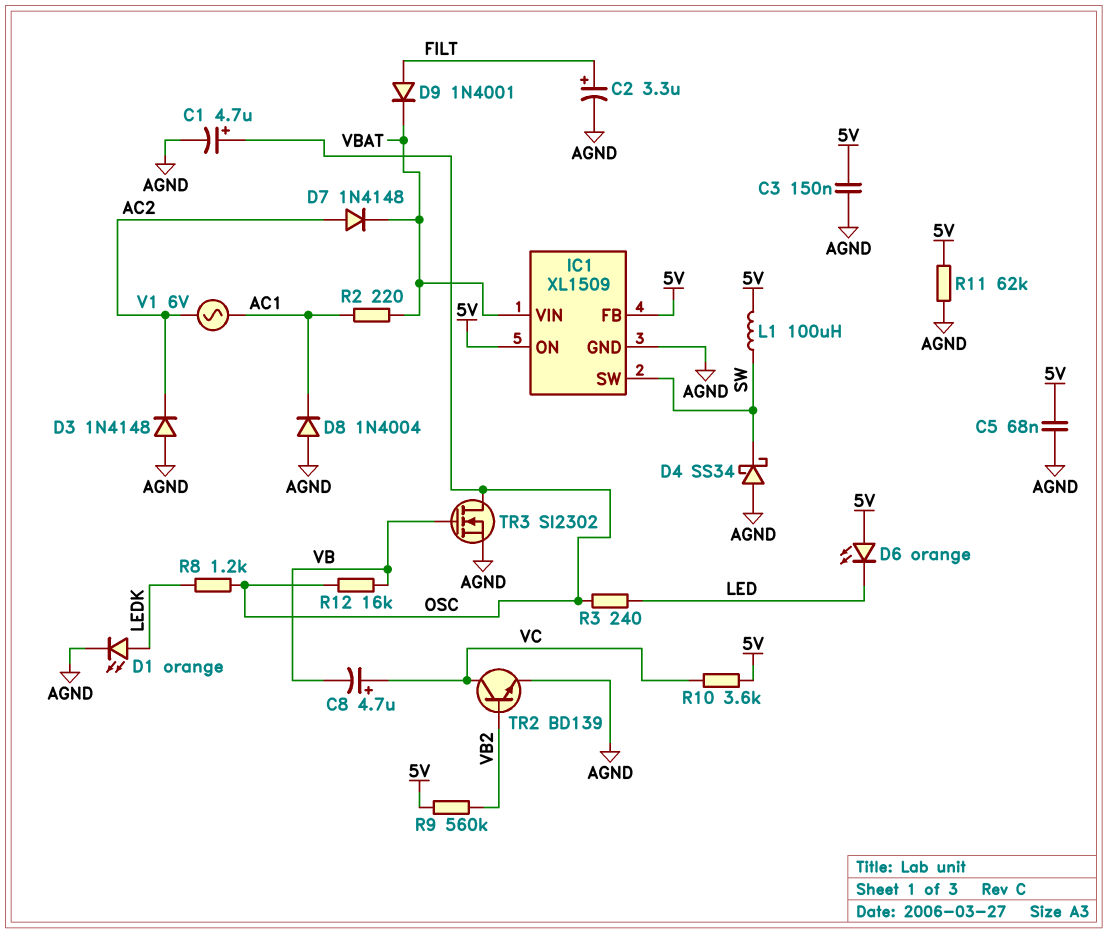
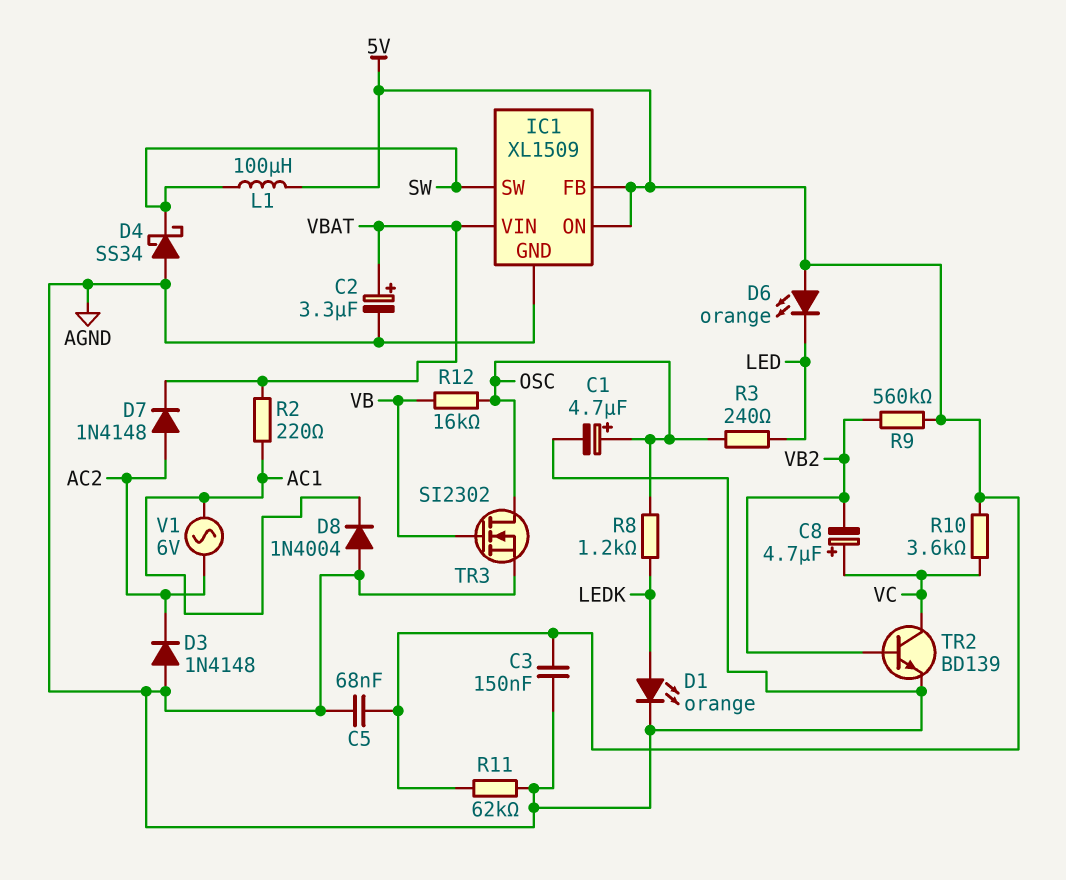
C2: 3.3uF (plus FILT, minus AGND) -> 3.3uF (plus VBAT, minus AGND)
C8: 4.7uF (plus VC, minus VB) -> 4.7uF (plus VC, minus VB2)
D9: diode 1N4001 (A FILT, K VBAT) -> none

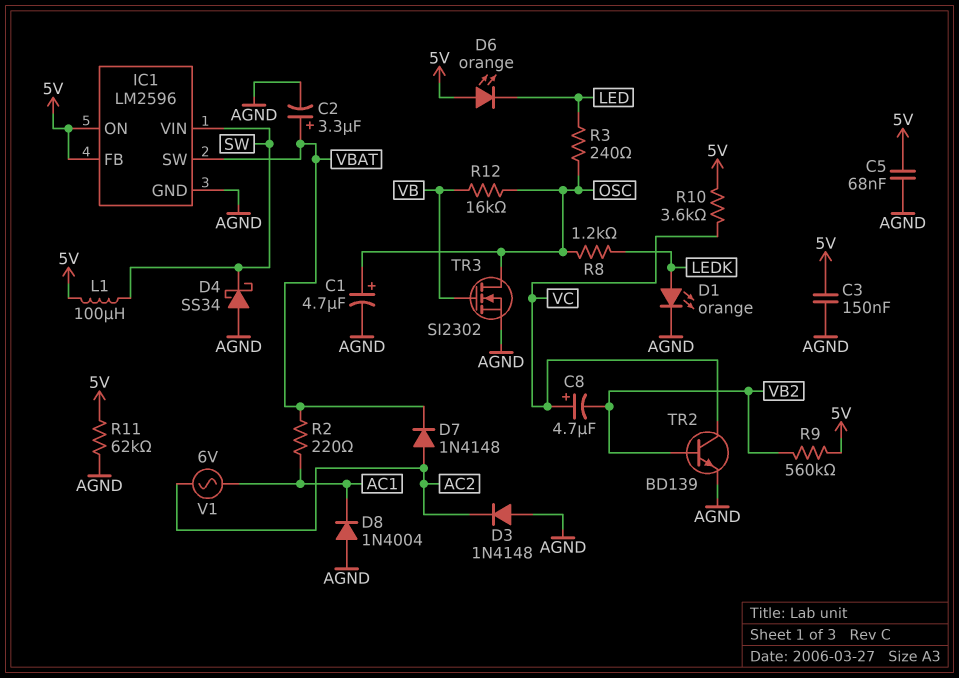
IC1: XL1509 -> LM2596
IC1 pin SW: SW -> VBAT
IC1 pin VIN: VBAT -> SW

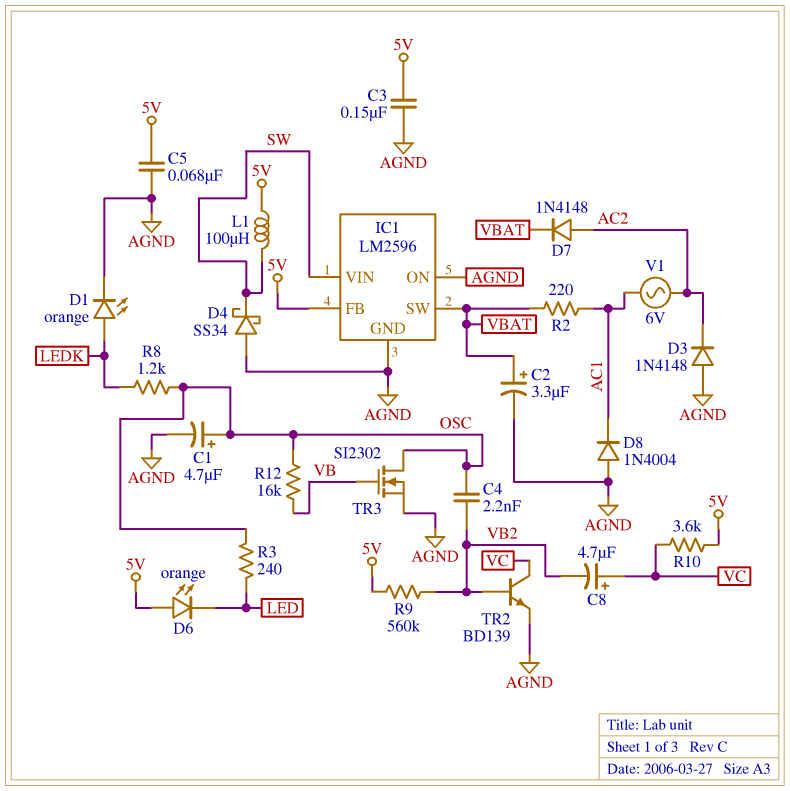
C4: none -> 2.2nF (OSC, VB2)
IC1 pin ON: 5V -> AGND
R11: 62k (5V, AGND) -> none

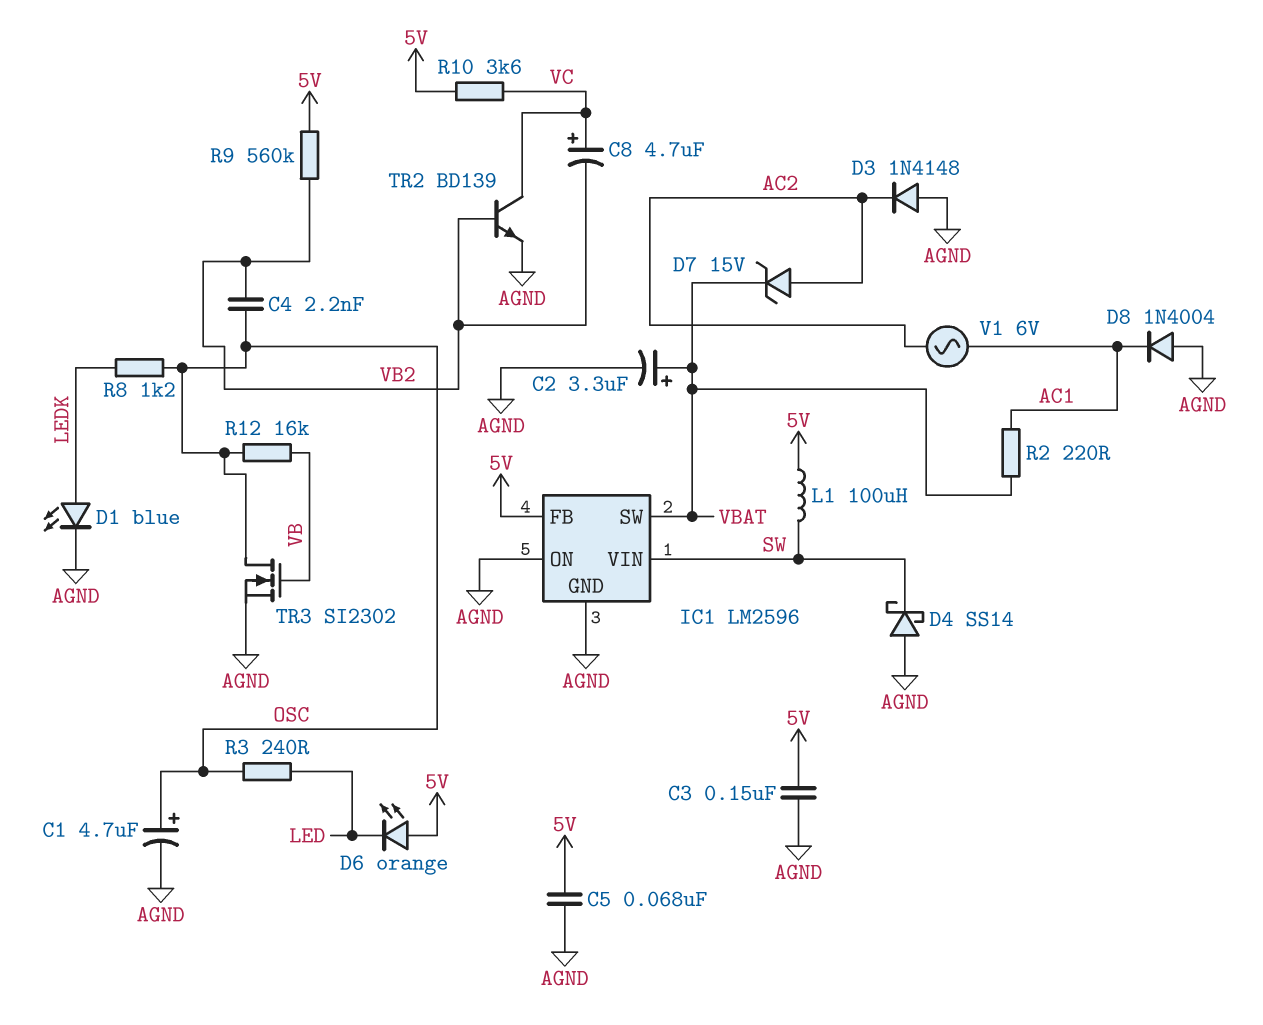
D1: LED orange (A LEDK, K AGND) -> LED blue (A LEDK, K AGND)
D4: schottky SS34 (A AGND, K SW) -> schottky SS14 (A AGND, K SW)
D7: diode 1N4148 (A AC2, K VBAT) -> zener 15V (A AC2, K VBAT)

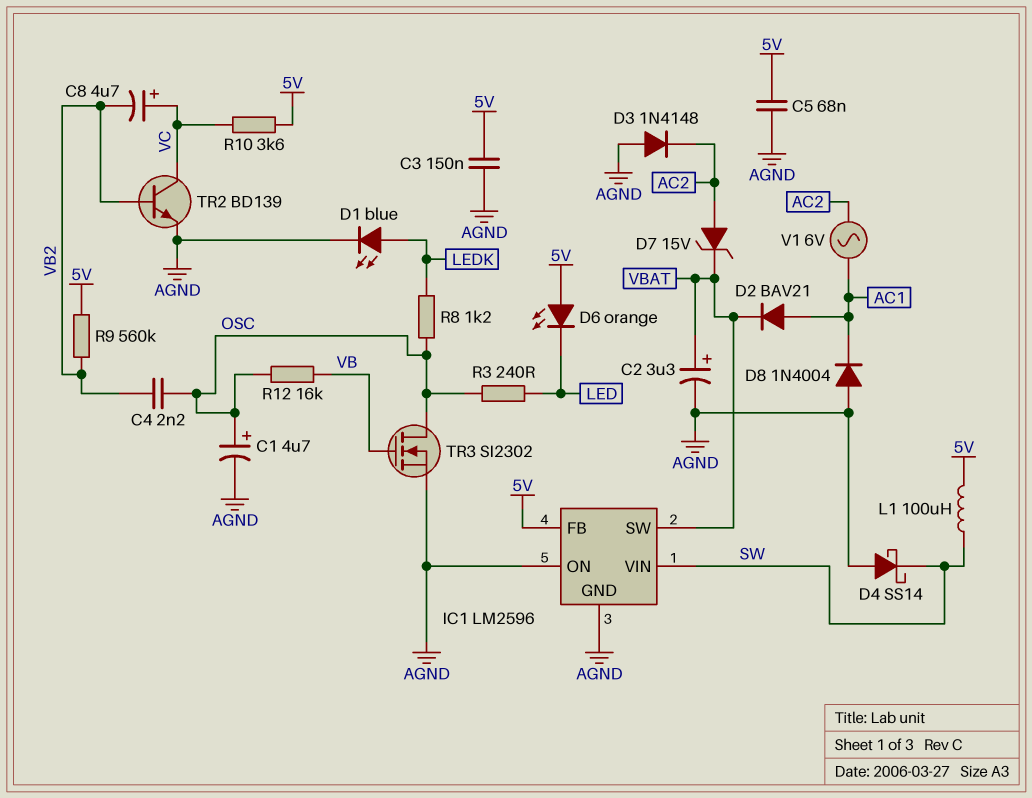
D2: none -> diode BAV21 (A AC1, K VBAT)
R2: 220 (AC1, VBAT) -> none

